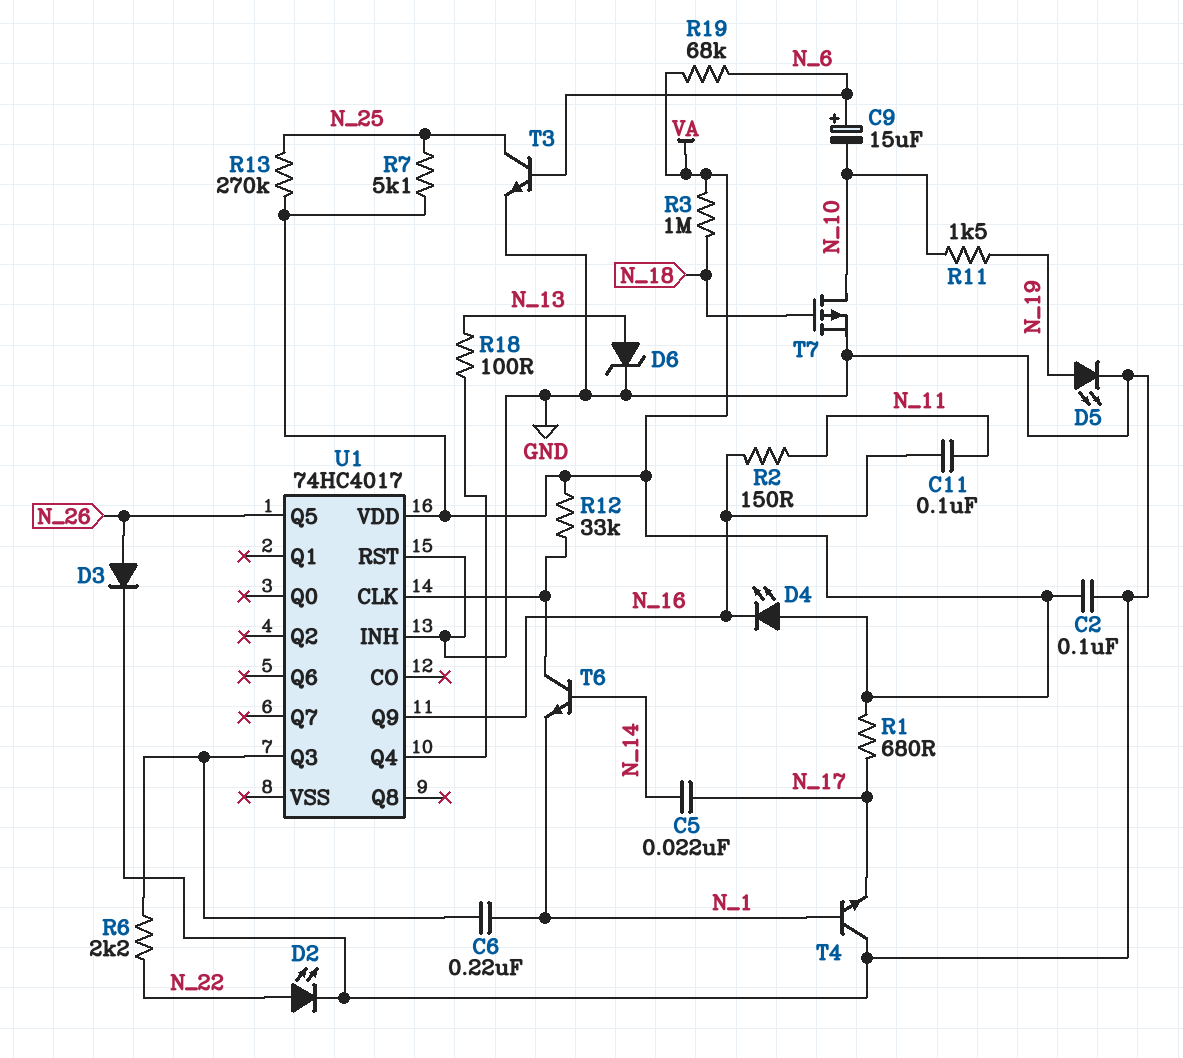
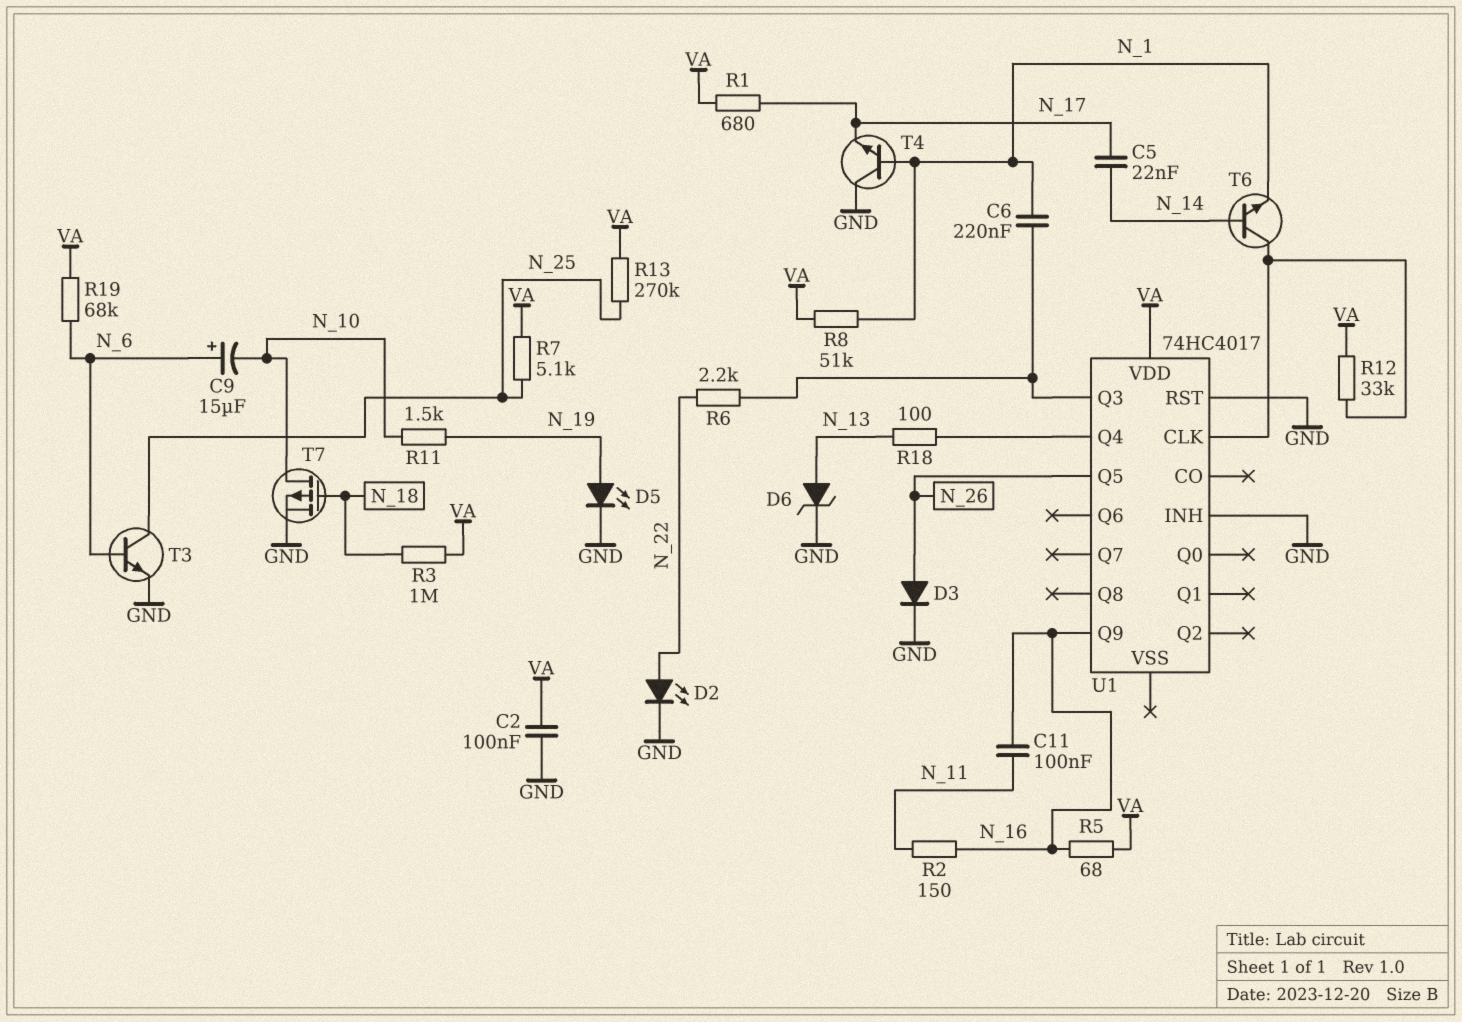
D4: LED (A VA, K N_16) -> none
R5: none -> 68 (N_16, VA)
R8: none -> 51k (N_1, VA)

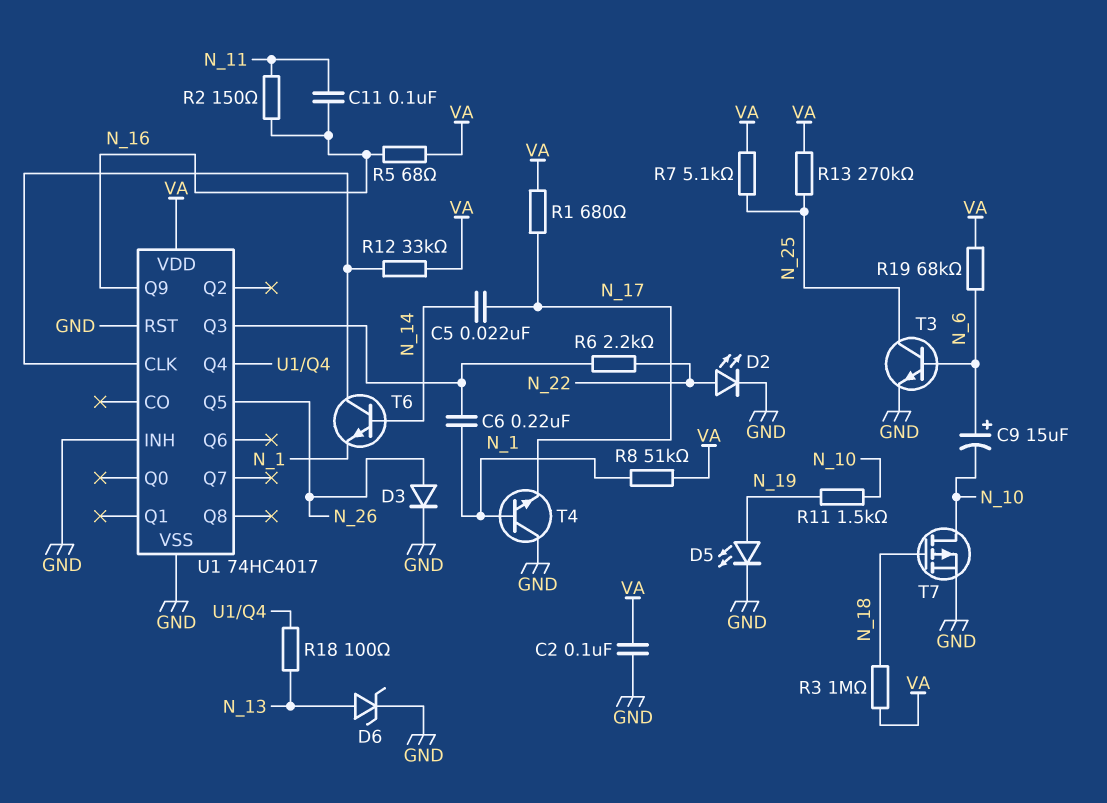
U1 pin VSS: none -> GND

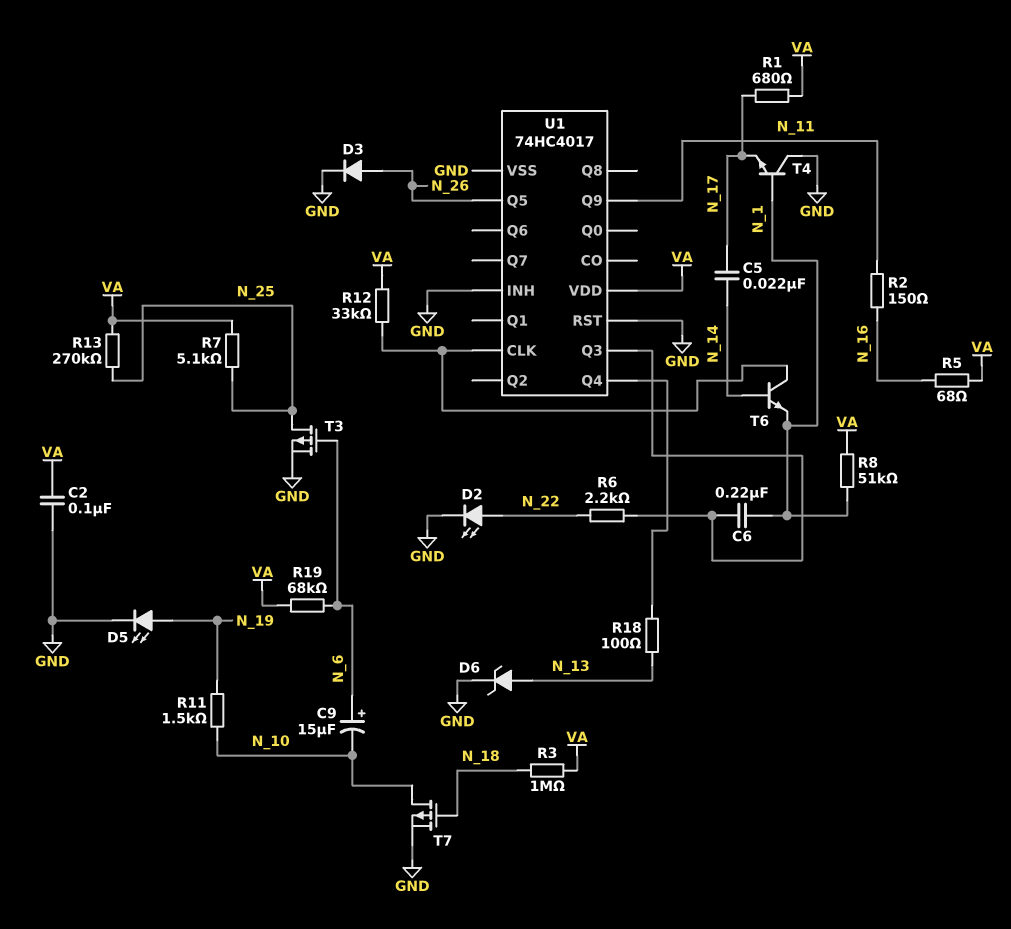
C11: 100nF (N_11, N_16) -> none
T3: NPN (B N_6, C N_25, E GND) -> PMOS (G N_6, D N_25, S GND)
U1 pin Q9: N_16 -> N_11

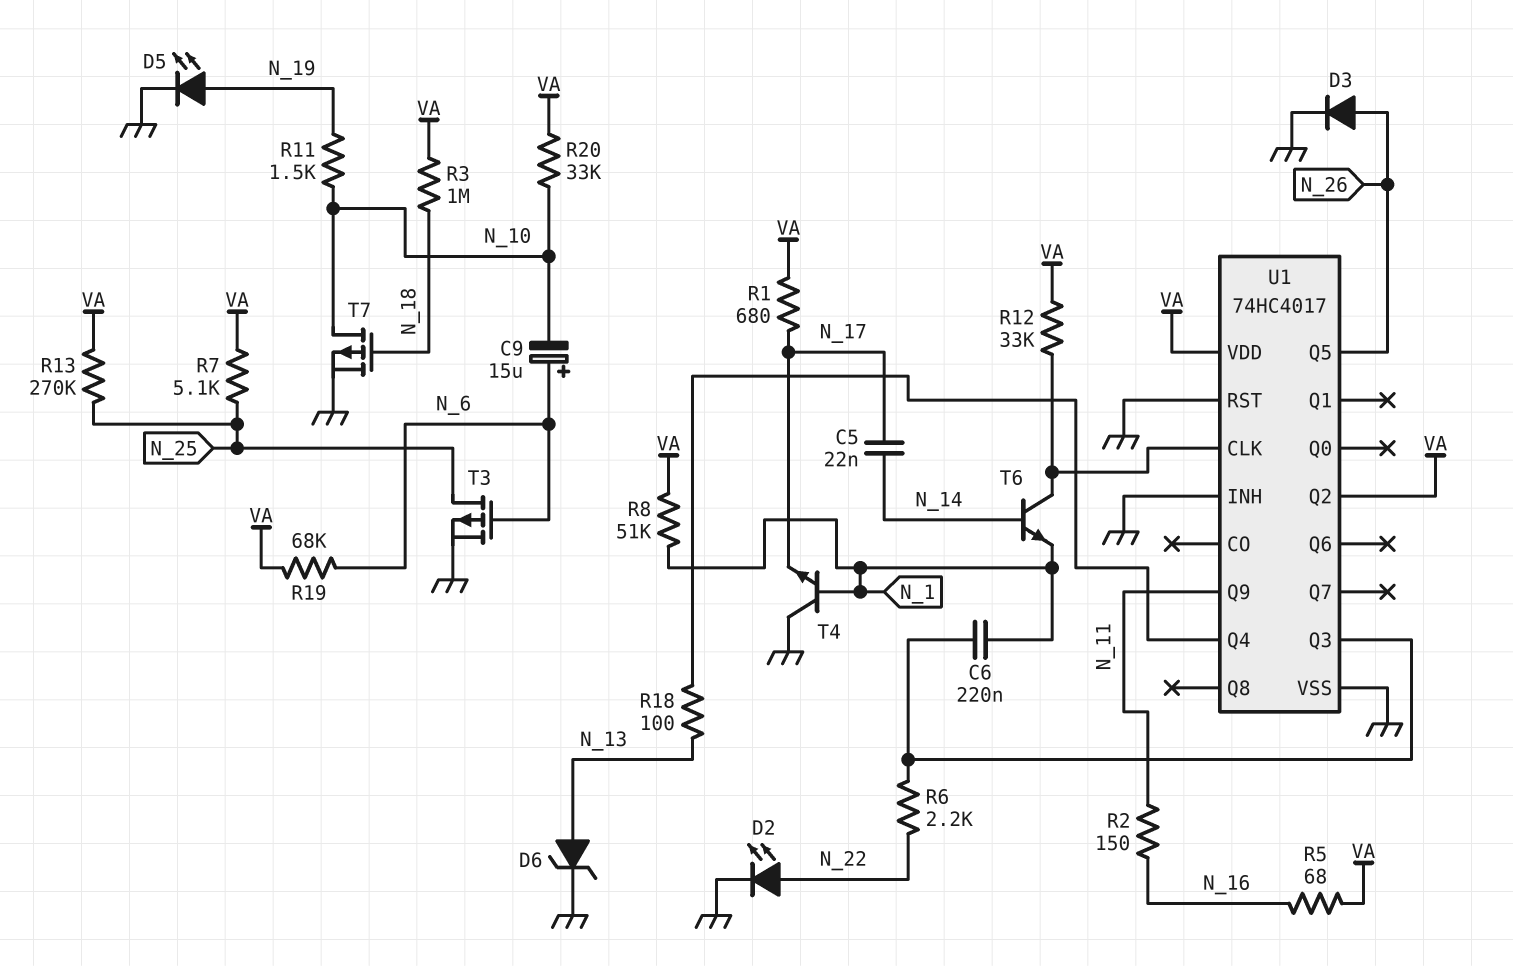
C2: 100nF (GND, VA) -> none
R20: none -> 33k (N_10, VA)
U1 pin Q2: none -> VA

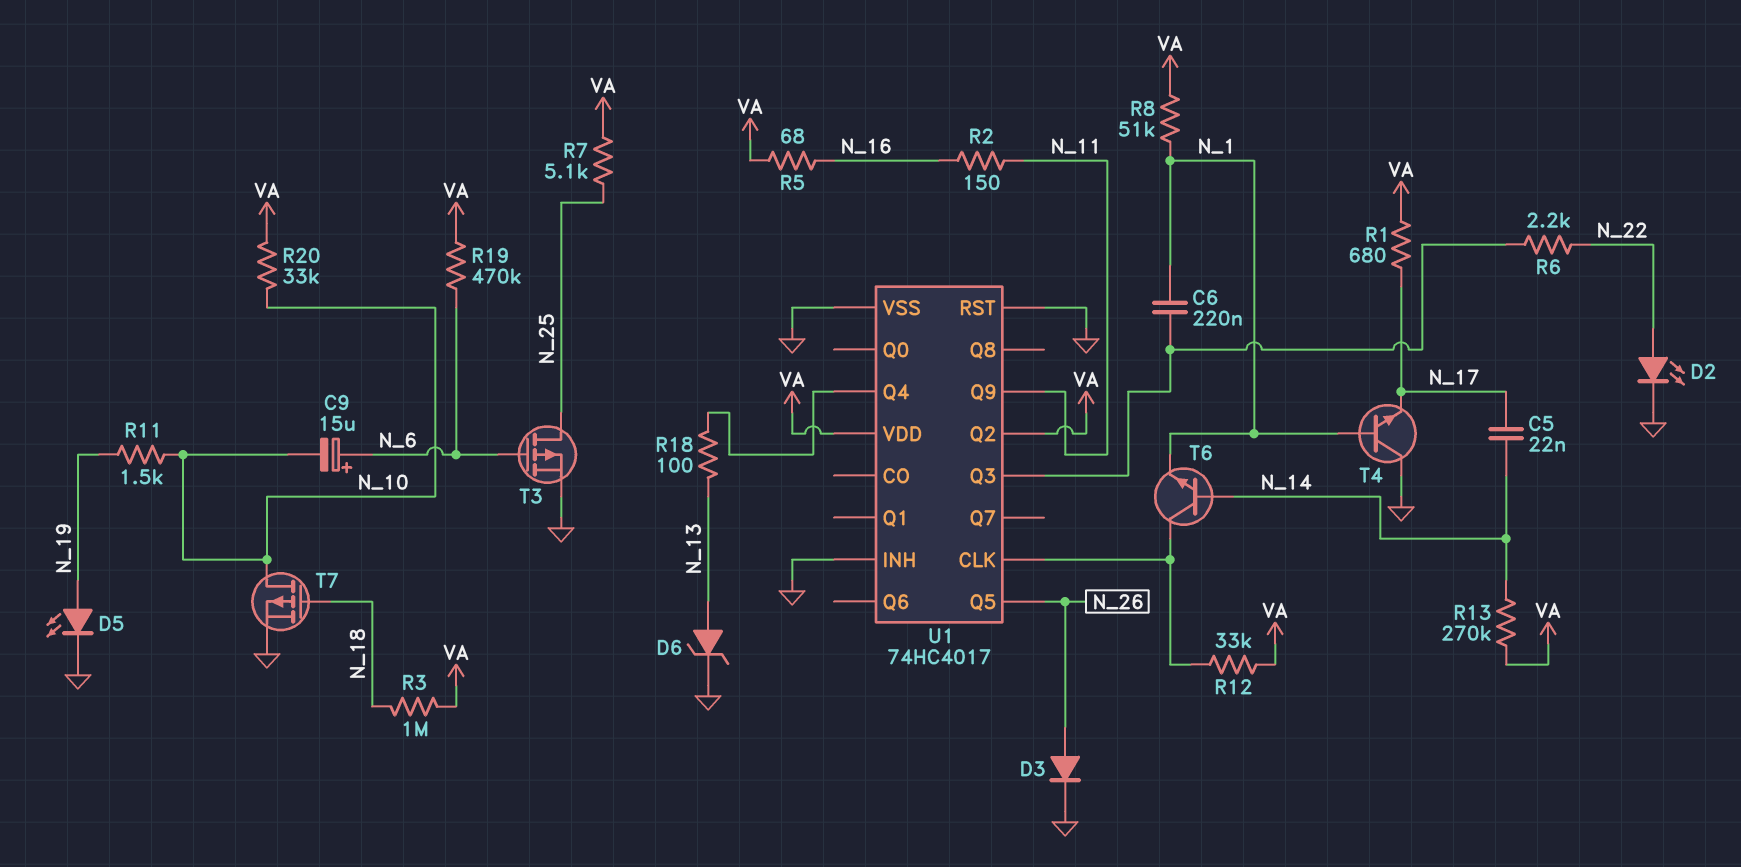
R13: 270k (N_25, VA) -> 270k (N_14, VA)
R19: 68k (N_6, VA) -> 470k (N_6, VA)

